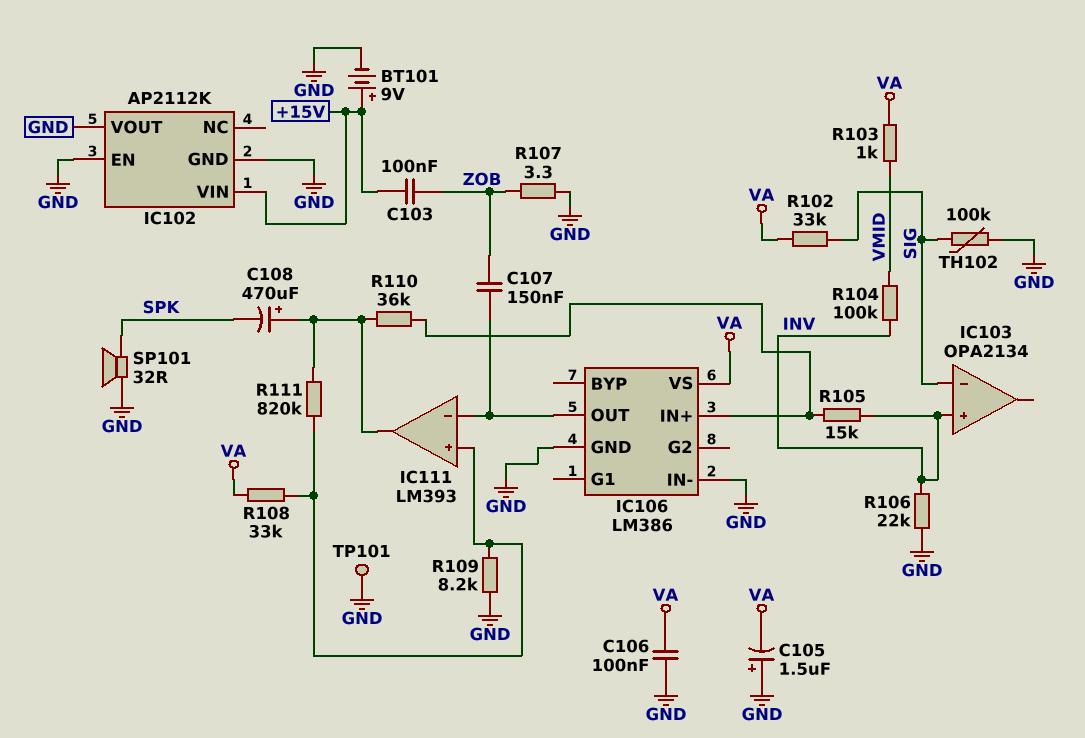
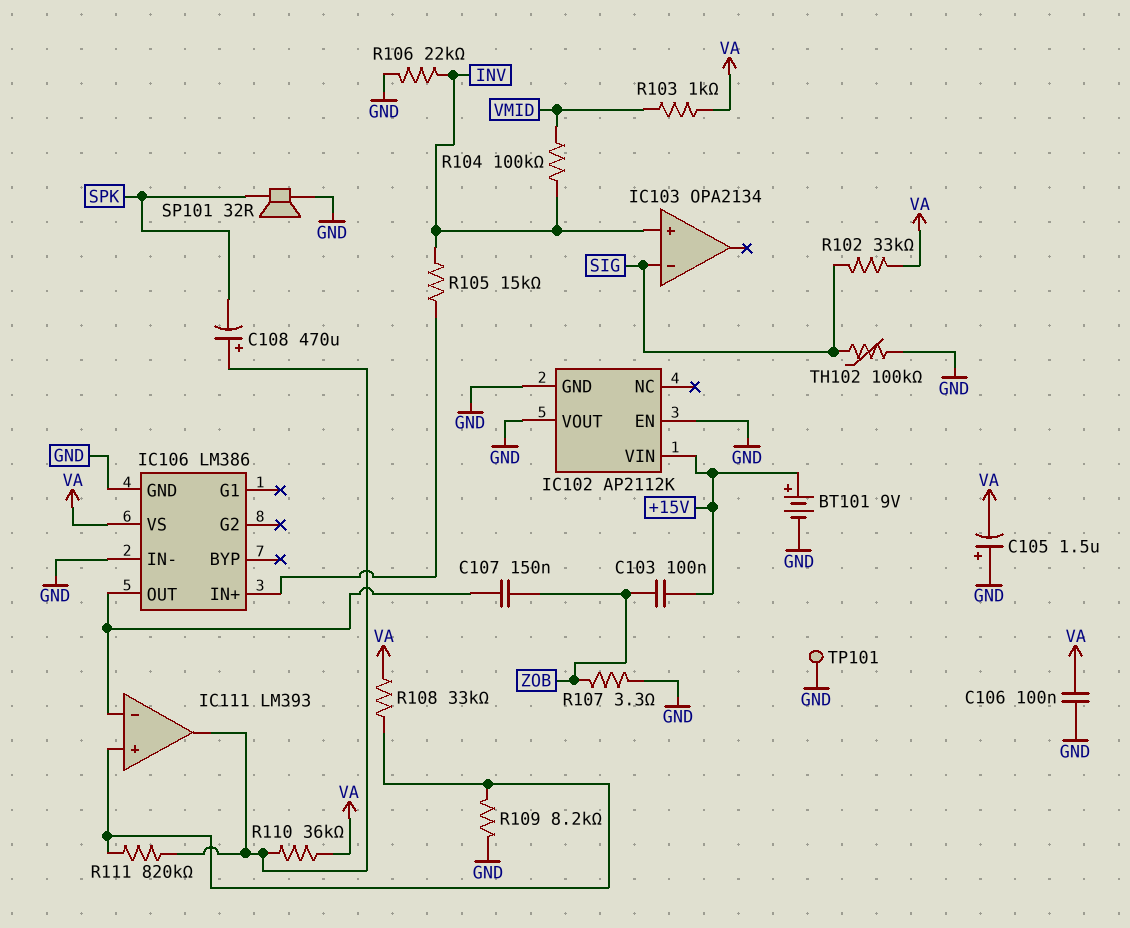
R110: 36k (IC106/IN+, IC111/out) -> 36k (IC111/out, VA)

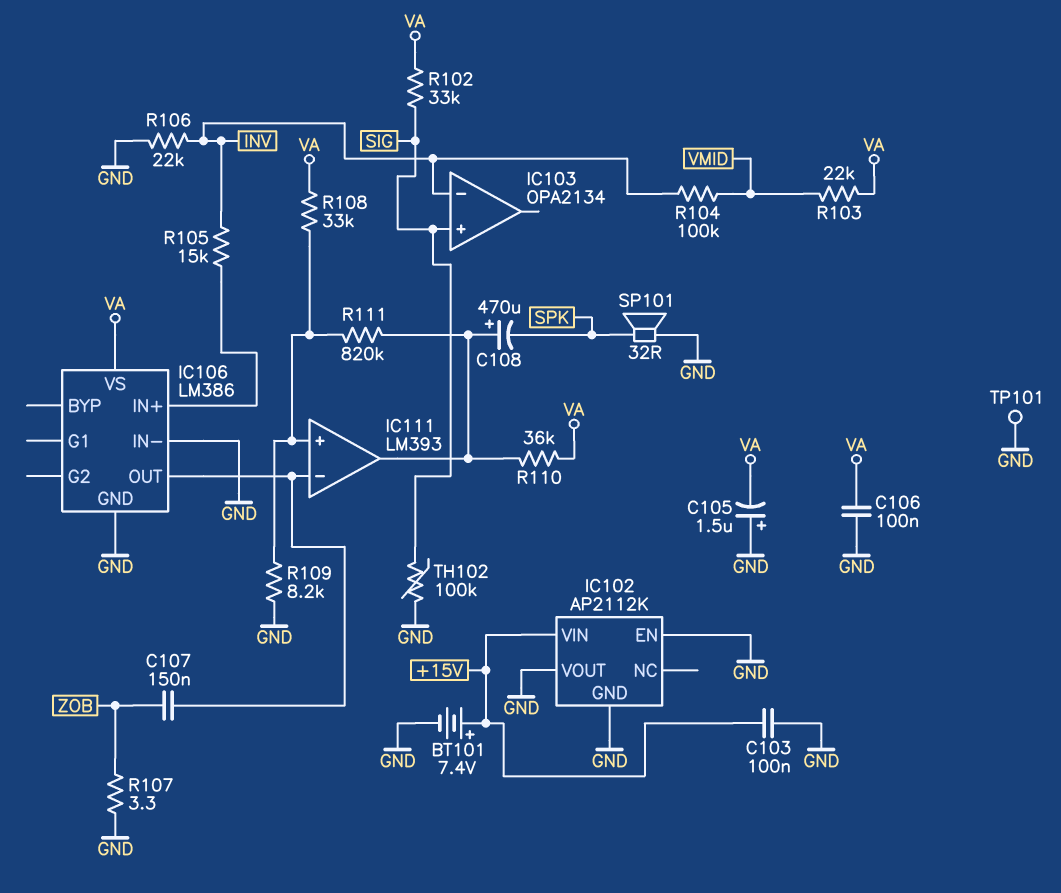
BT101: 9V (plus +15V, minus GND) -> 7.4V (plus +15V, minus GND)
C103: 100nF (+15V, ZOB) -> 100nF (+15V, GND)
IC103 pin in+: INV -> SIG
IC103 pin in-: SIG -> INV
R103: 1k (VA, VMID) -> 22k (VA, VMID)

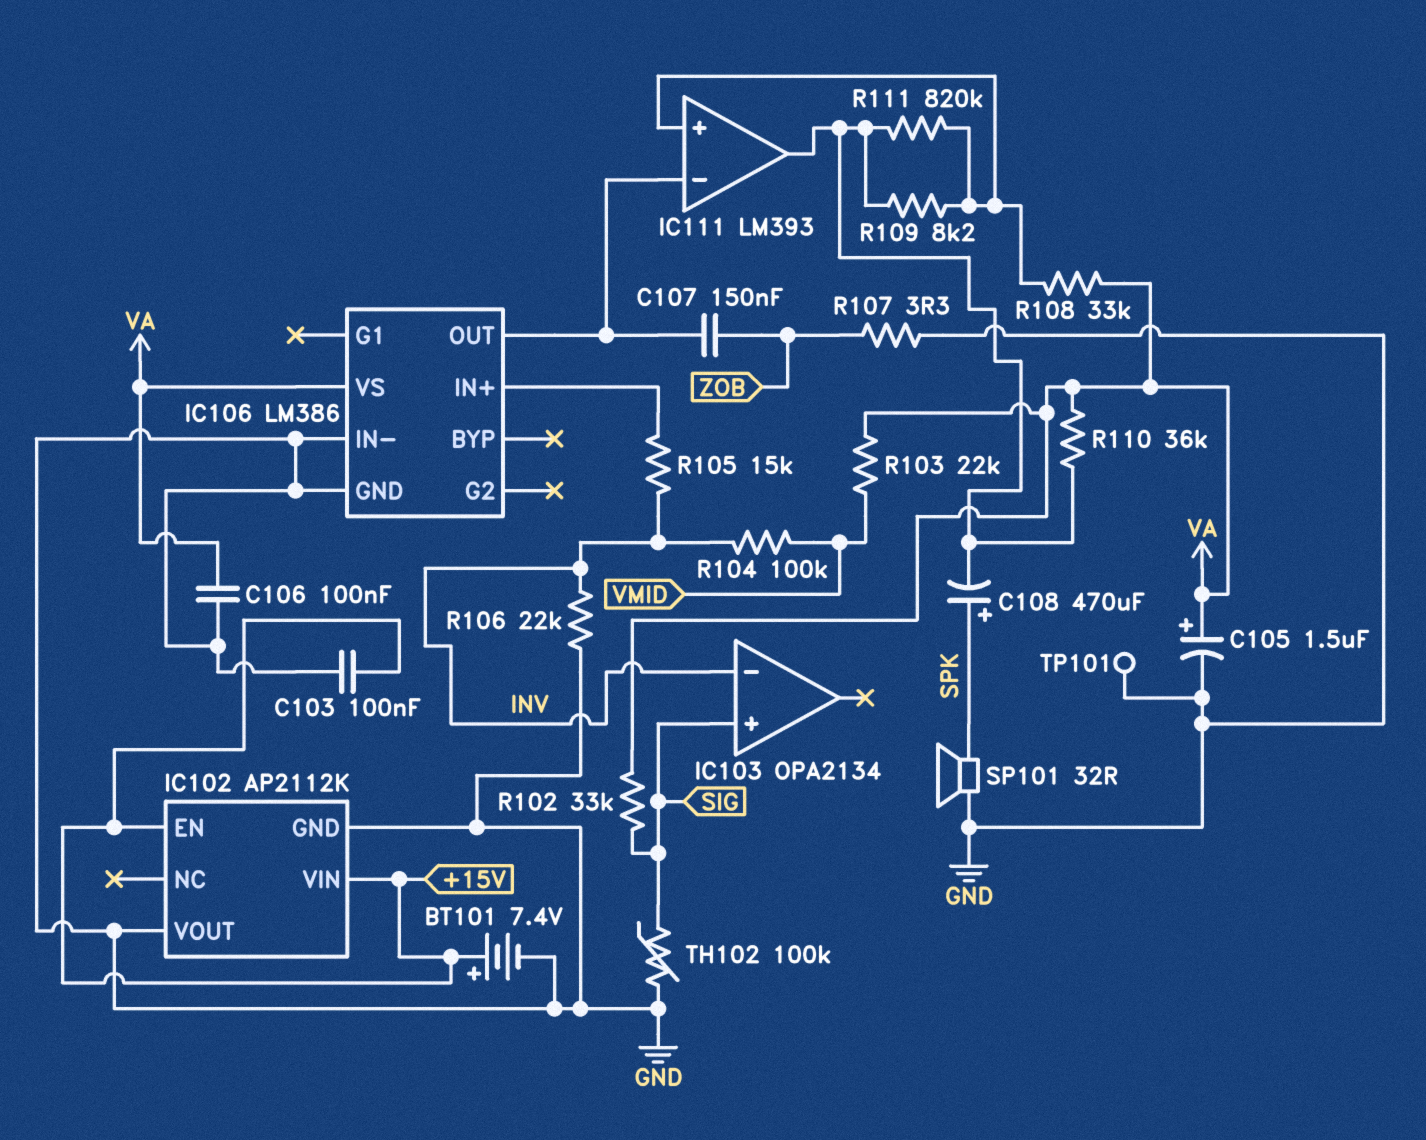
C105: 1.5uF (plus GND, minus VA) -> 1.5uF (plus VA, minus GND)
C108: 470uF (plus IC111/out, minus SPK) -> 470uF (plus SPK, minus IC111/out)
IC102 pin EN: GND -> +15V
R109: 8.2k (GND, IC111/in+) -> 8.2k (IC111/in+, IC111/out)

